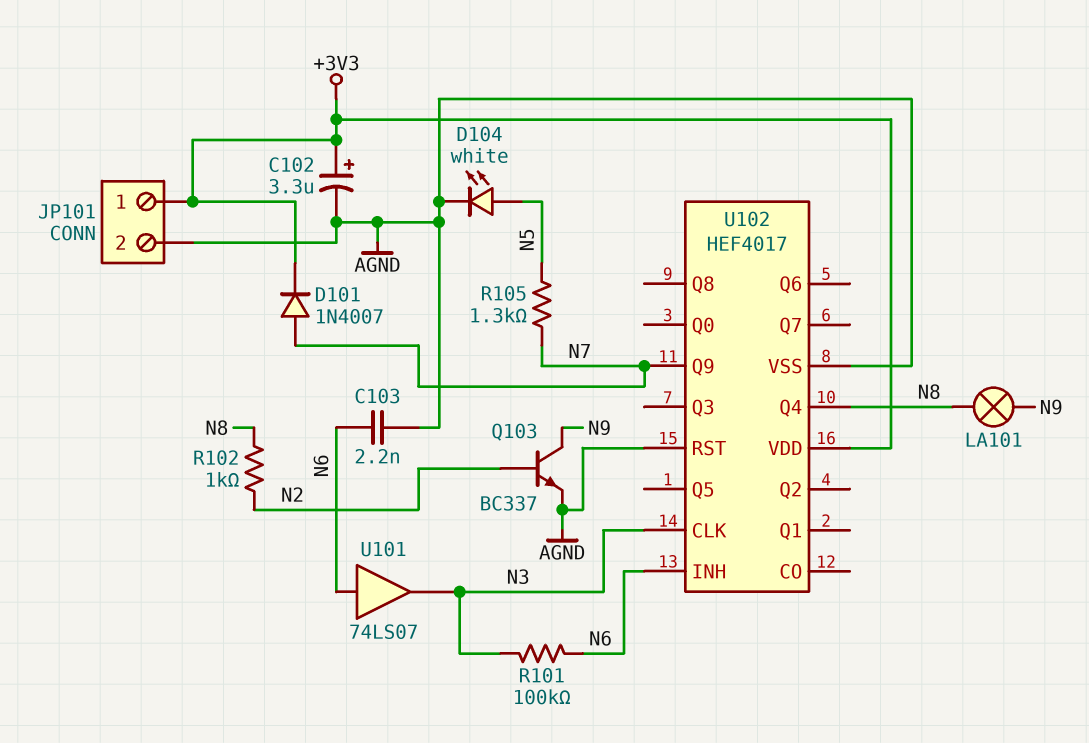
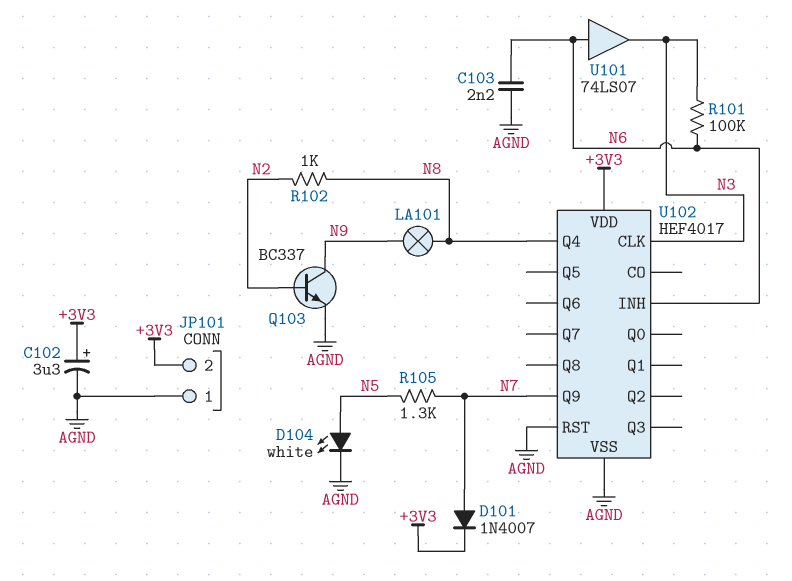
JP101 pin 1: +3V3 -> AGND
JP101 pin 2: AGND -> +3V3

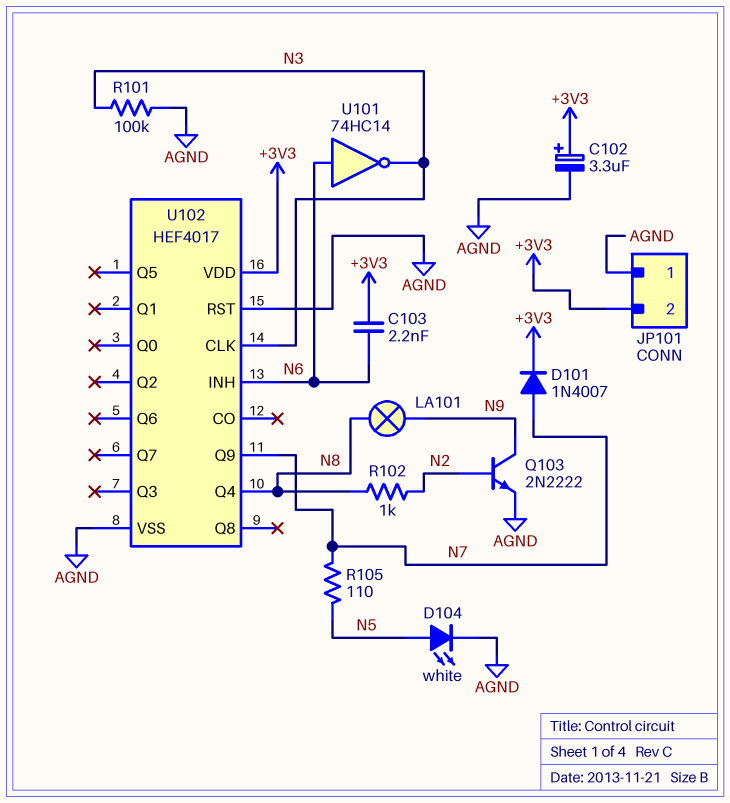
C103: 2.2nF (AGND, N6) -> 2.2nF (+3V3, N6)
Q103: NPN BC337 (B N2, C N9, E AGND) -> NPN 2N2222 (B N2, C N9, E AGND)
R101: 100k (N3, N6) -> 100k (AGND, N3)
R105: 1.3k (N5, N7) -> 110 (N5, N7)
U101: buffer 74LS07 (in N6, out N3) -> NOT 74HC14 (in N6, out N3)

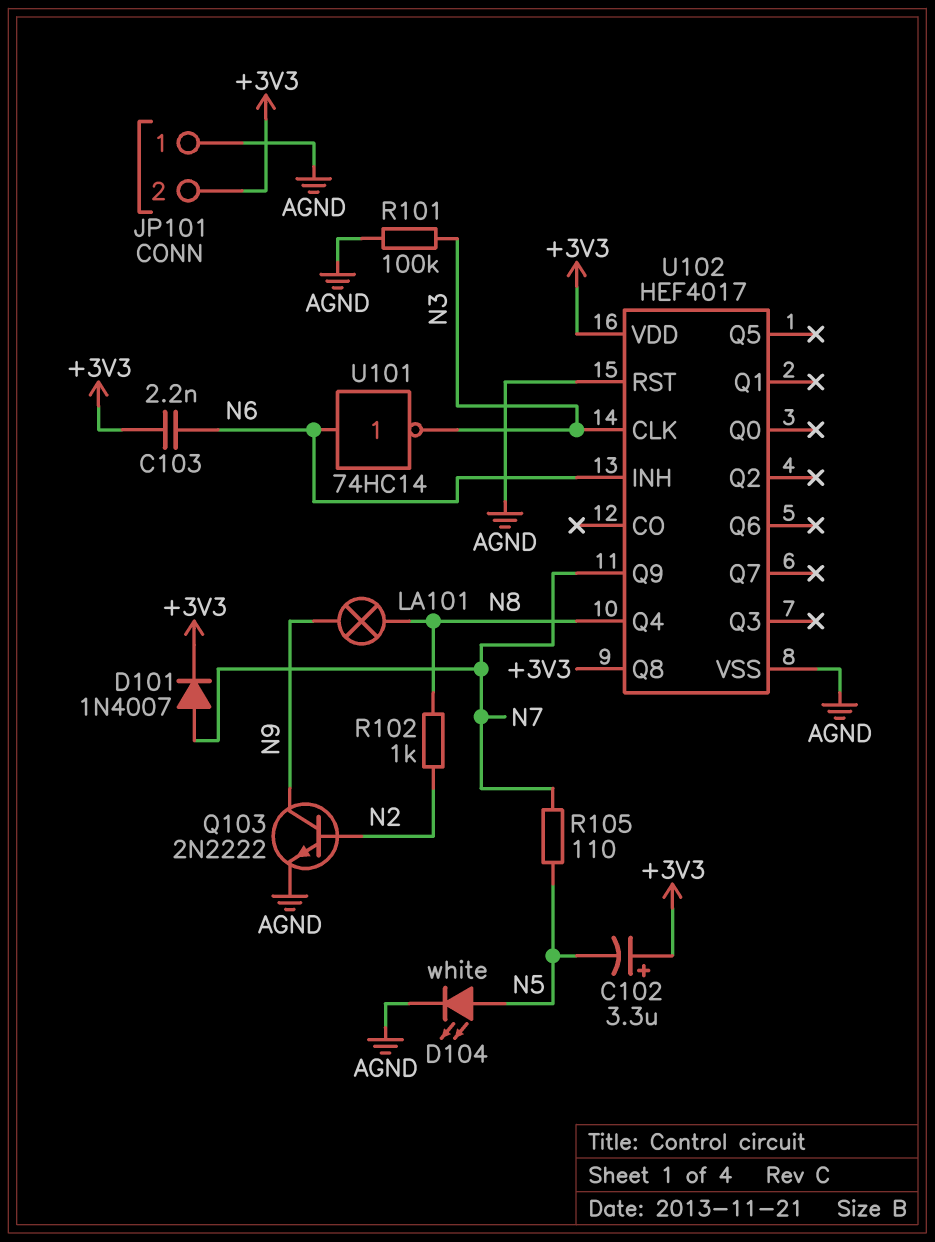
C102: 3.3uF (plus +3V3, minus AGND) -> 3.3uF (plus +3V3, minus N5)
U102 pin Q8: none -> +3V3

